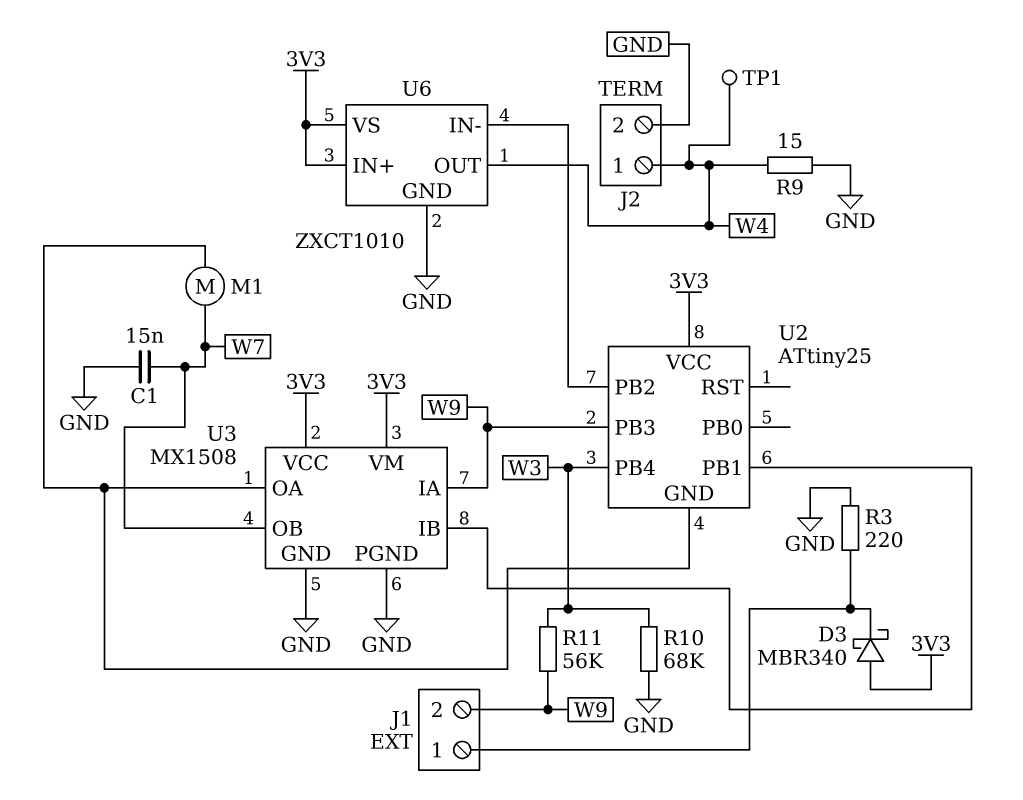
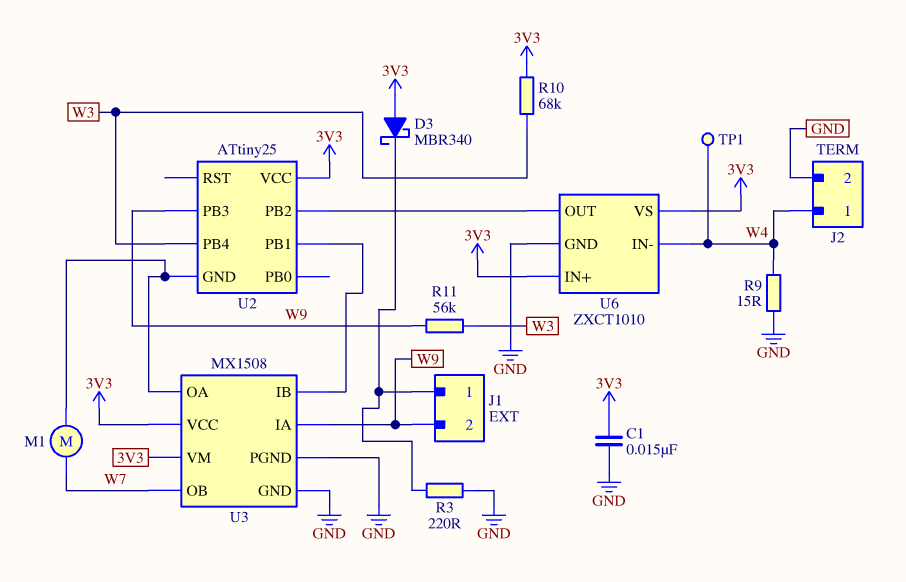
C1: 15nF (GND, W7) -> 15nF (3V3, GND)
R10: 68k (GND, W3) -> 68k (3V3, W3)
U6 pin IN-: U2/PB2 -> W4
U6 pin OUT: W4 -> U2/PB2

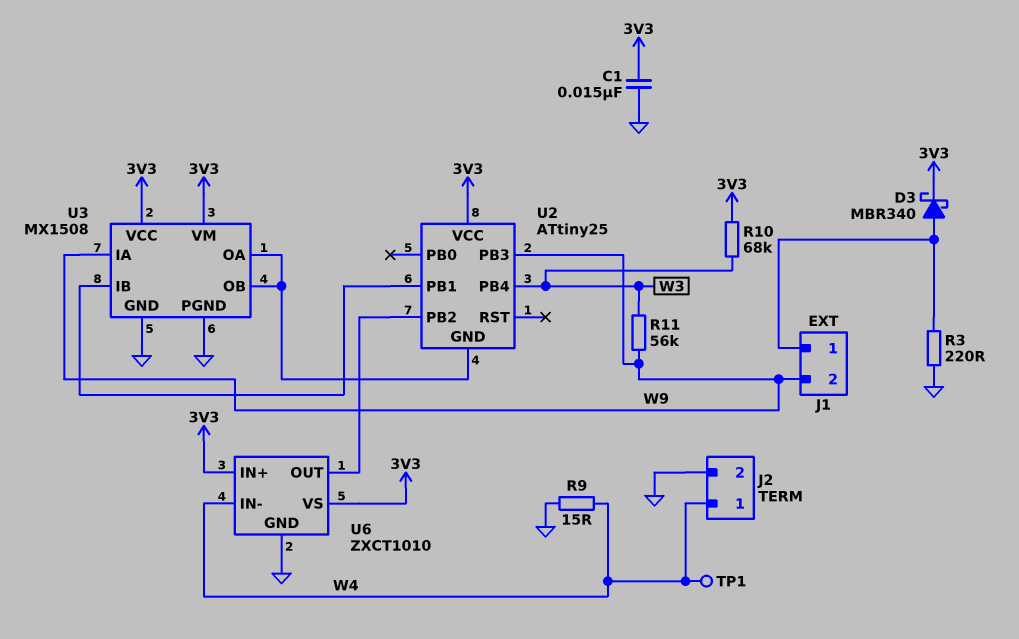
D3: schottky MBR340 (A 3V3, K J1/1) -> schottky MBR340 (A J1/1, K 3V3)
M1: motor (U2/GND, W7) -> none
U3 pin OB: W7 -> U2/GND

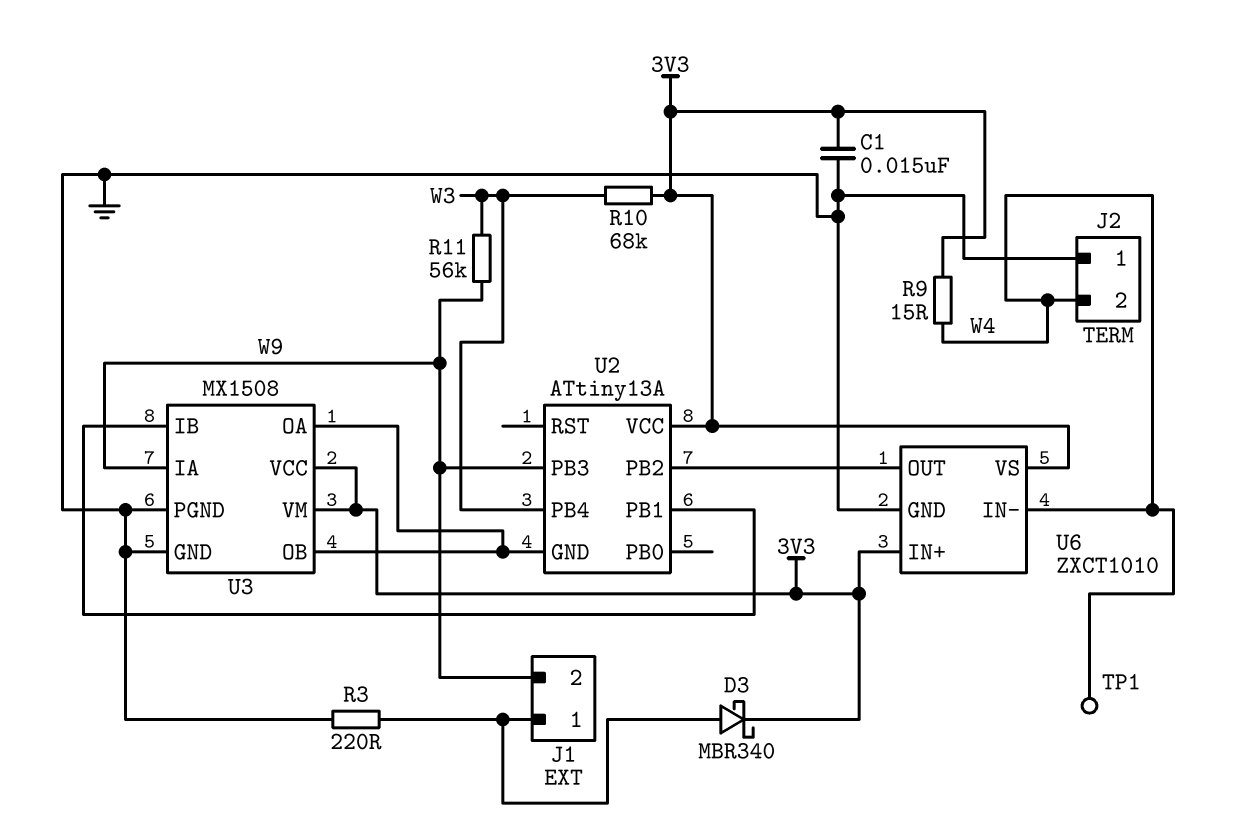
J2 pin 1: W4 -> GND
J2 pin 2: GND -> W4
R9: 15 (GND, W4) -> 15 (3V3, W4)
U2: ATtiny25 -> ATtiny13A

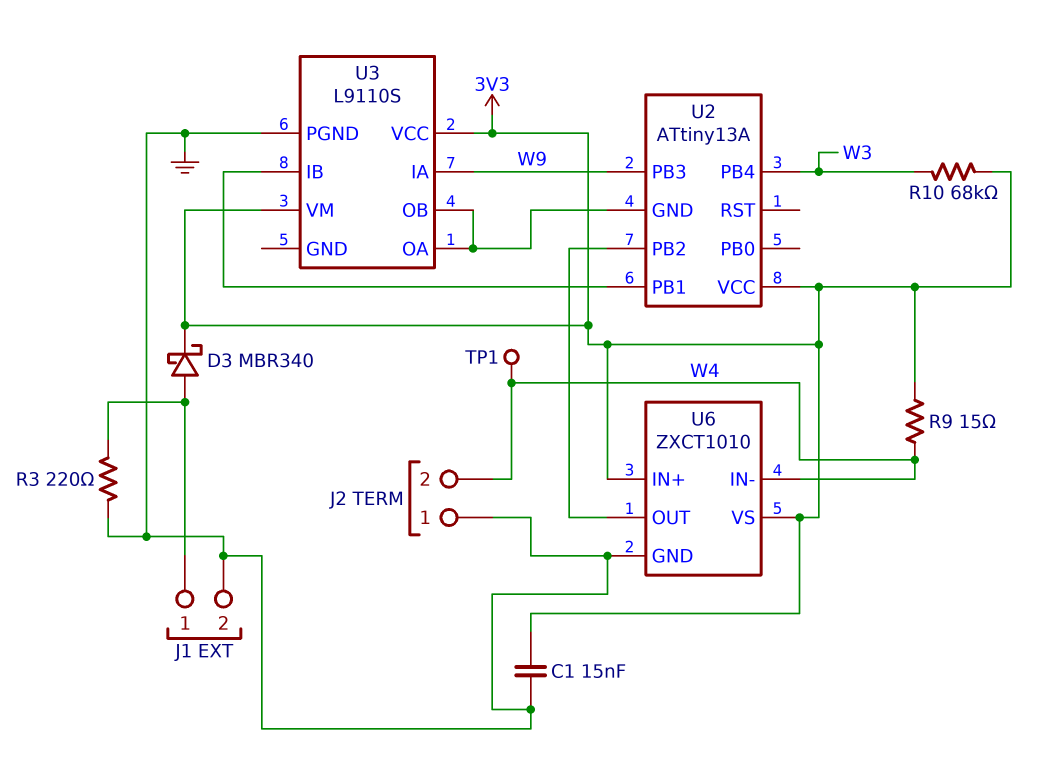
J1 pin 2: W9 -> GND
R11: 56k (W3, W9) -> none
U3: MX1508 -> L9110S
U3 pin GND: GND -> none

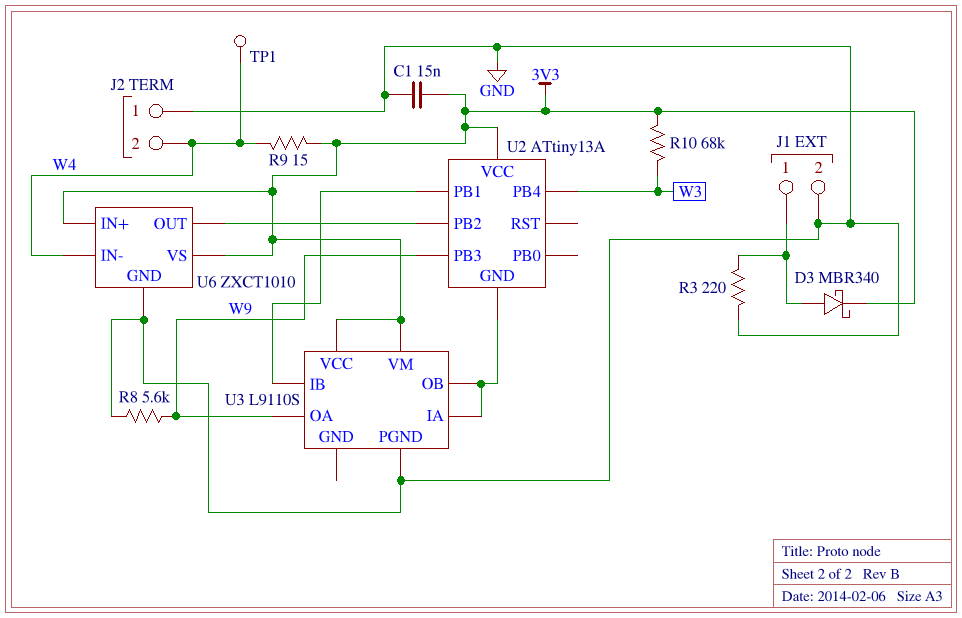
R8: none -> 5.6k (GND, W9)
U3 pin IA: W9 -> U2/GND
U3 pin OA: U2/GND -> W9

